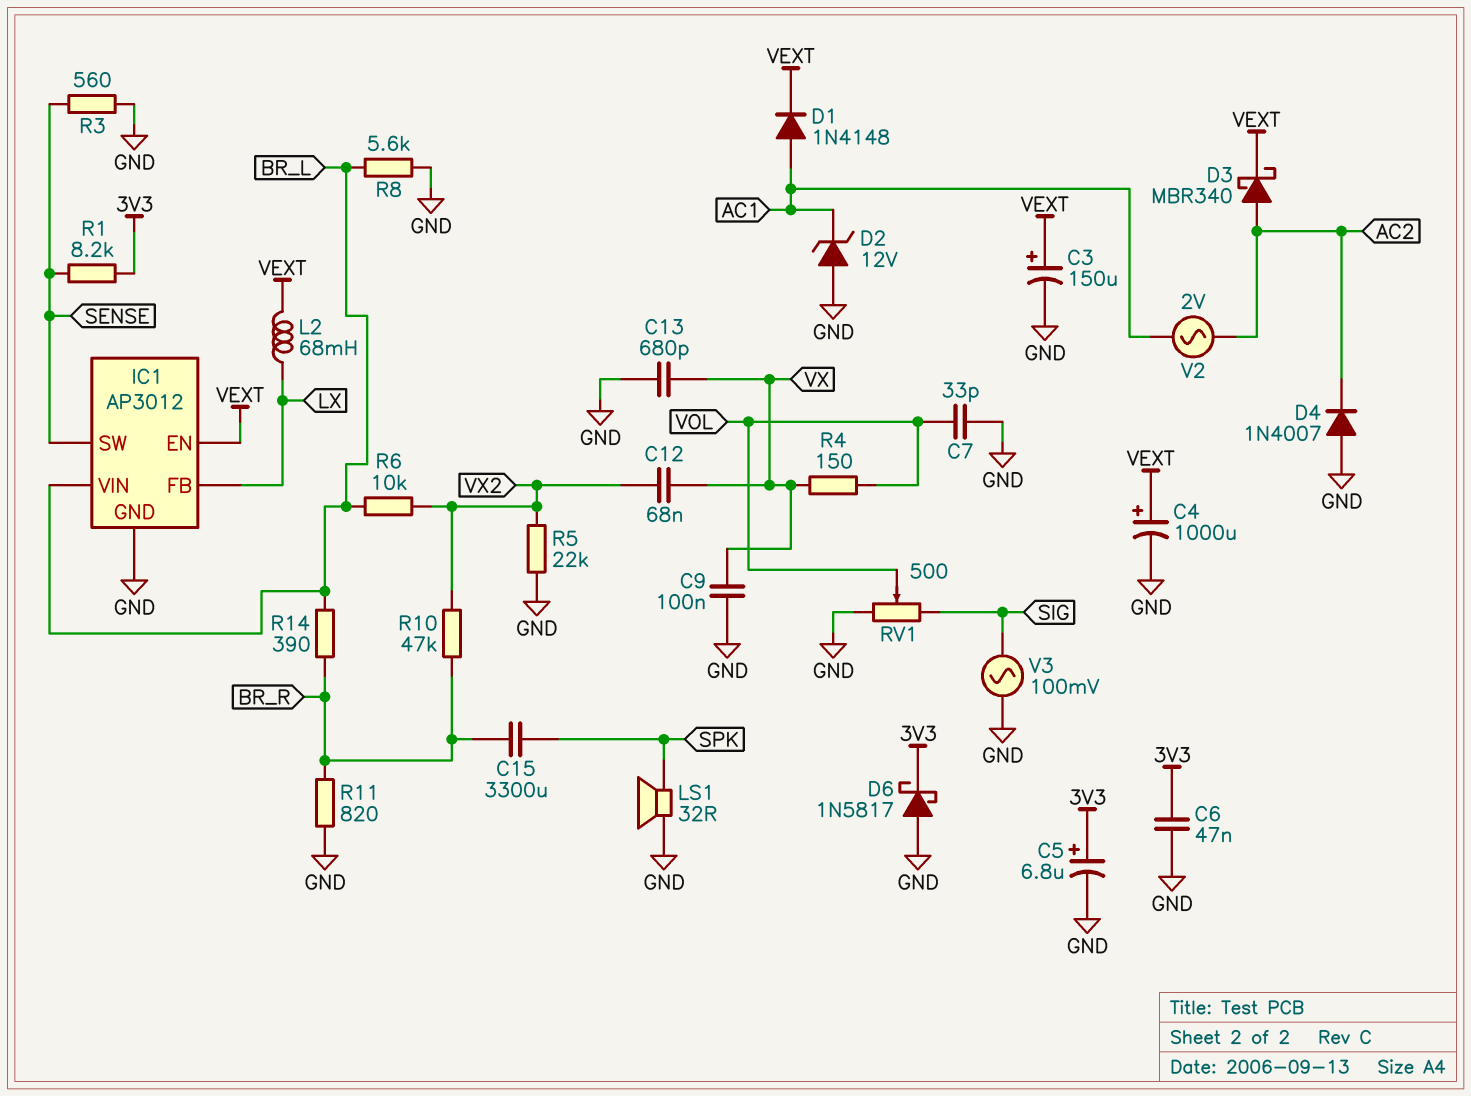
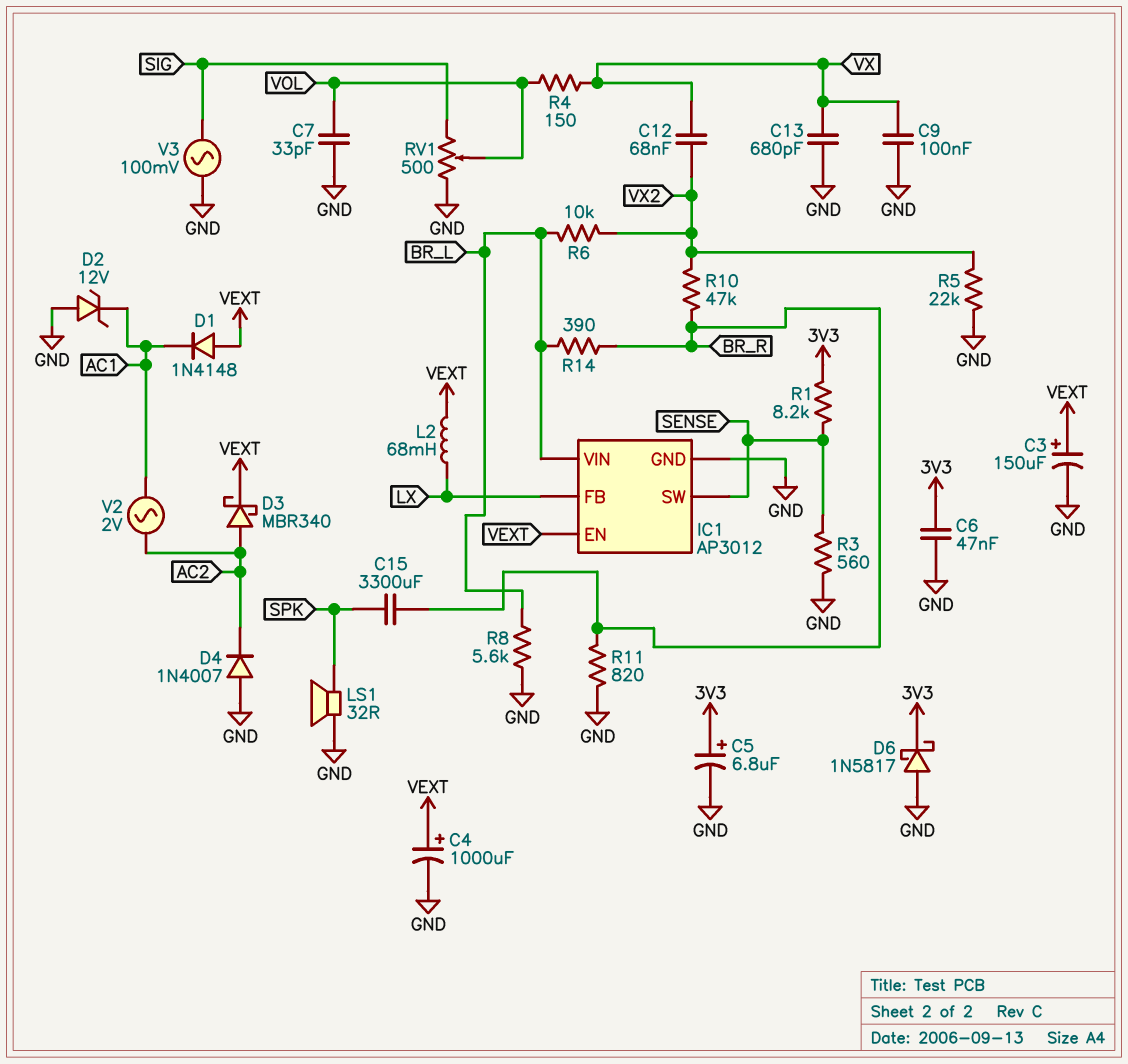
D1: diode 1N4148 (A AC1, K VEXT) -> diode 1N4148 (A VEXT, K AC1)

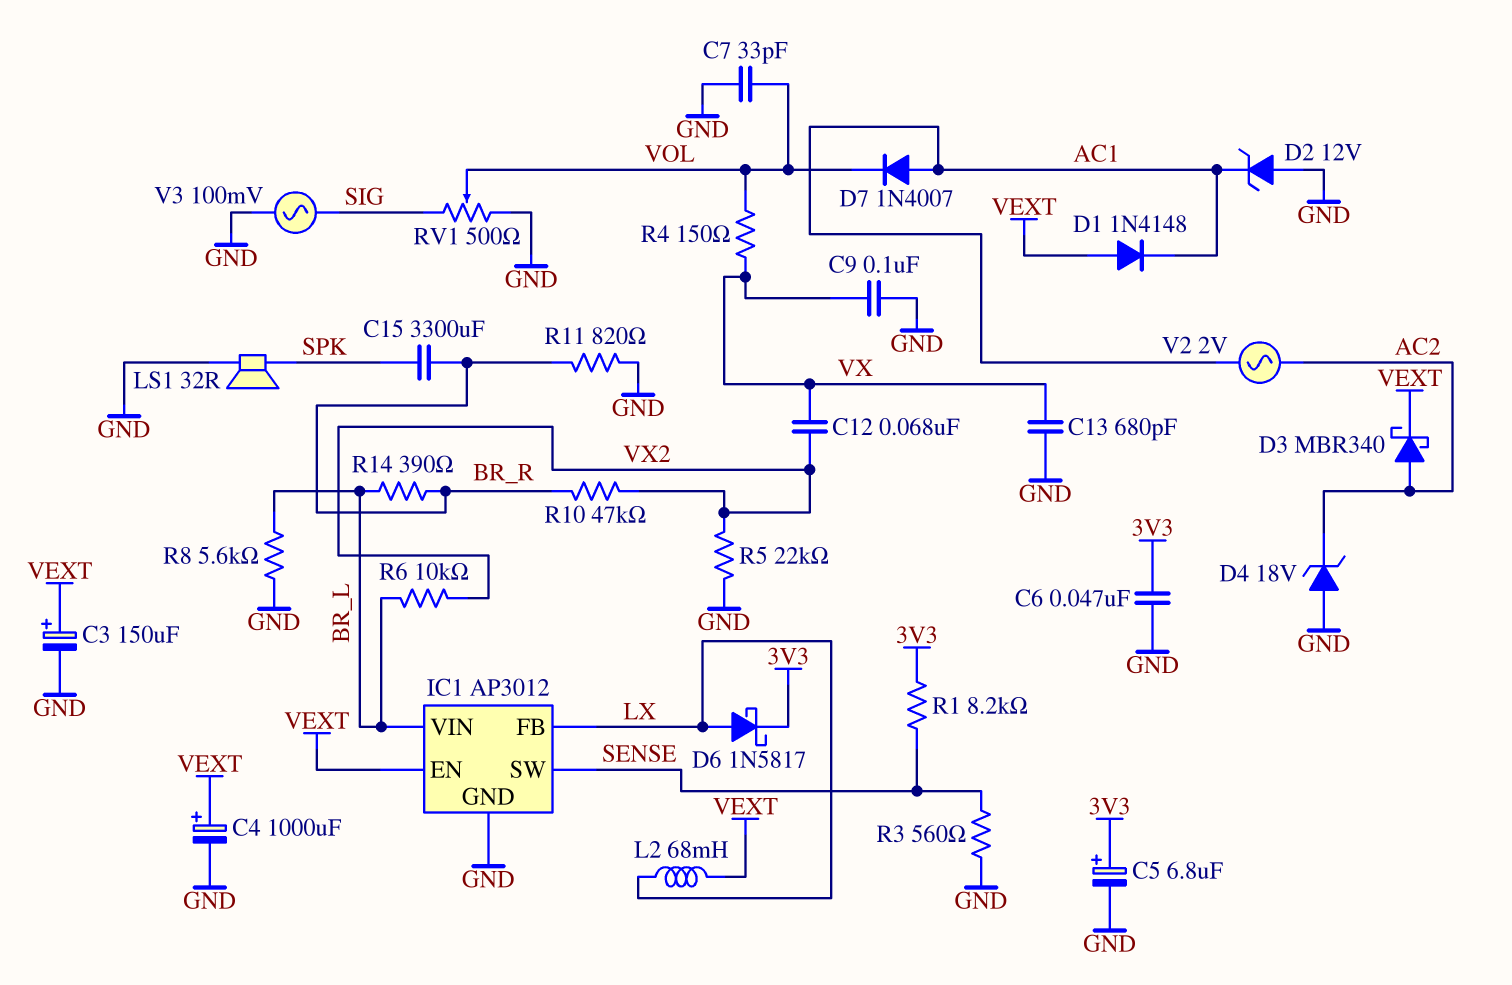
D4: diode 1N4007 (A GND, K AC2) -> zener 18V (A GND, K AC2)
D6: schottky 1N5817 (A GND, K 3V3) -> schottky 1N5817 (A LX, K 3V3)
D7: none -> diode 1N4007 (A AC1, K VOL)

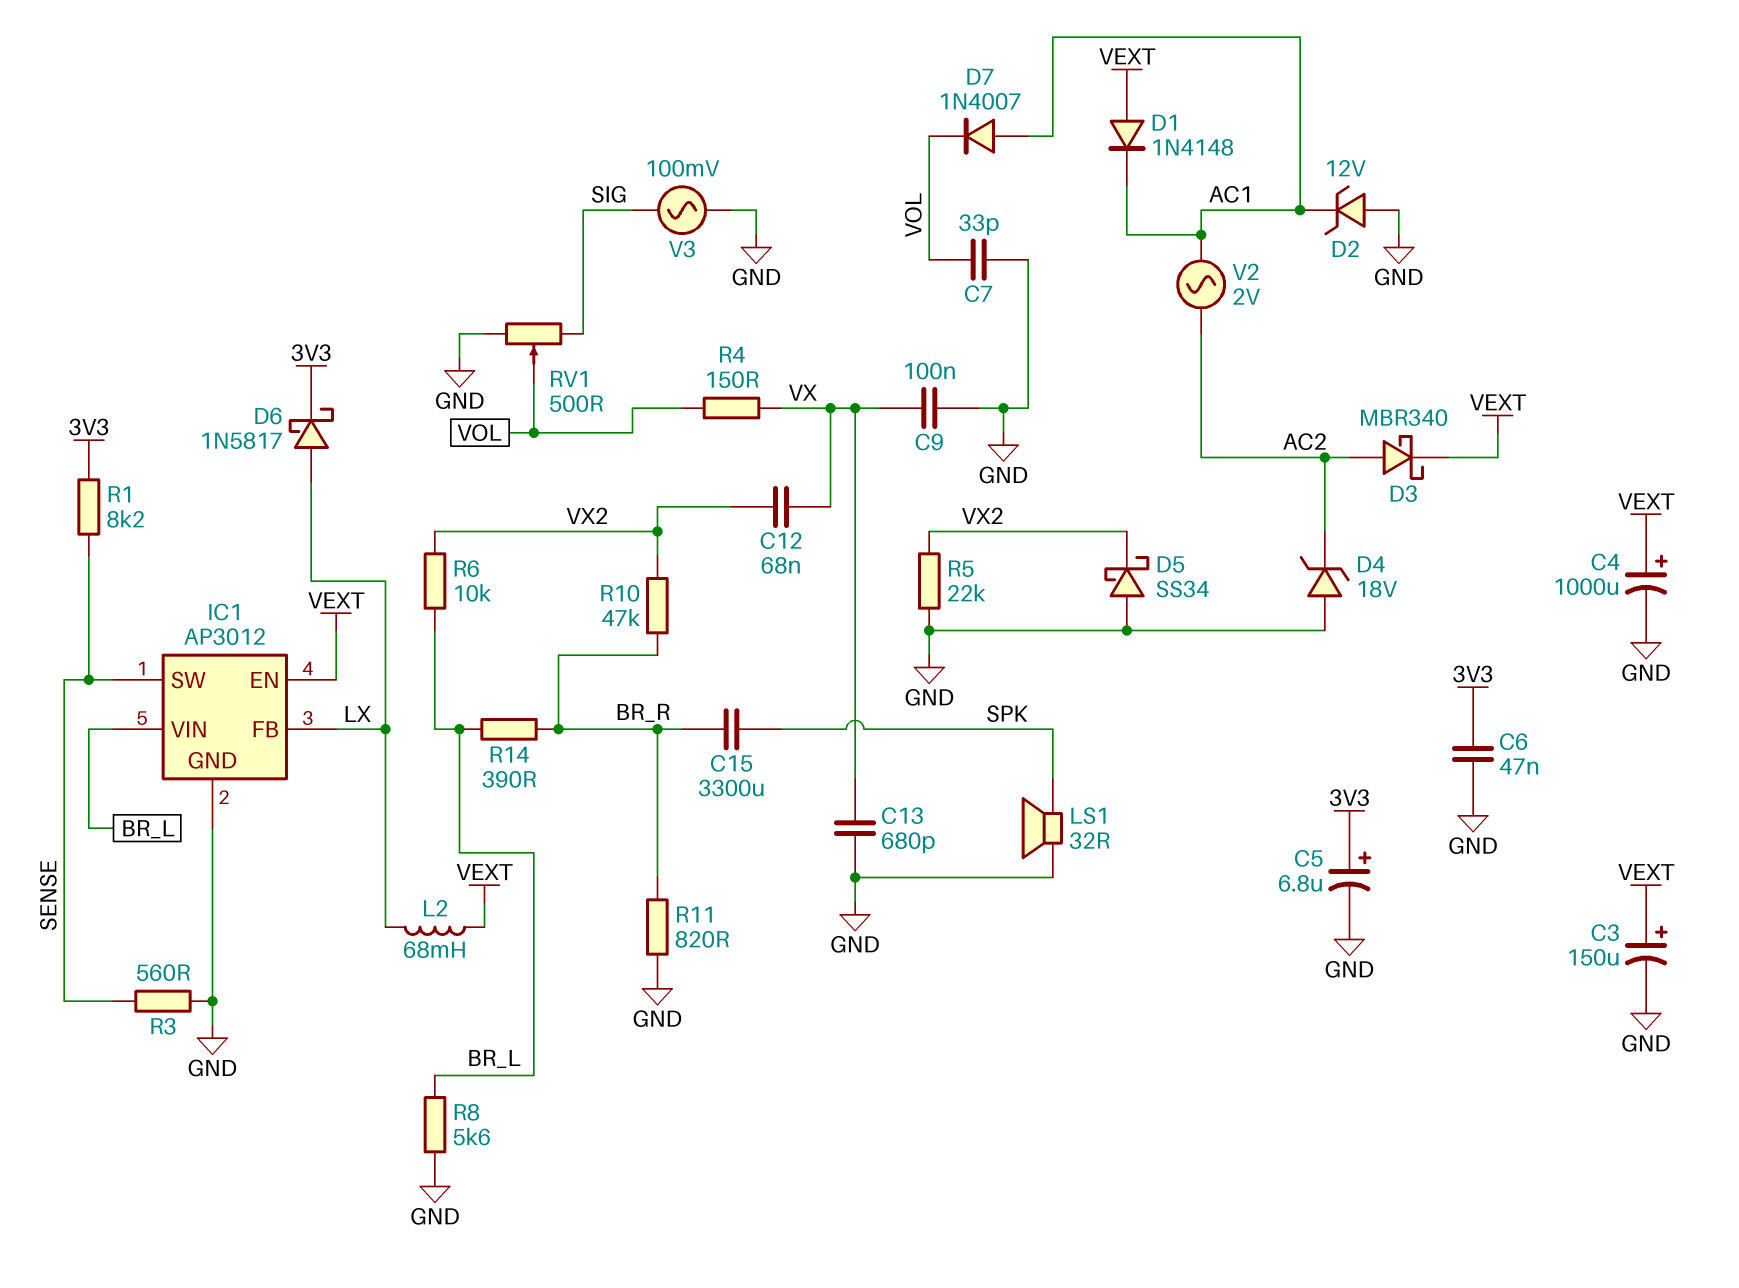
D5: none -> schottky SS34 (A GND, K VX2)

